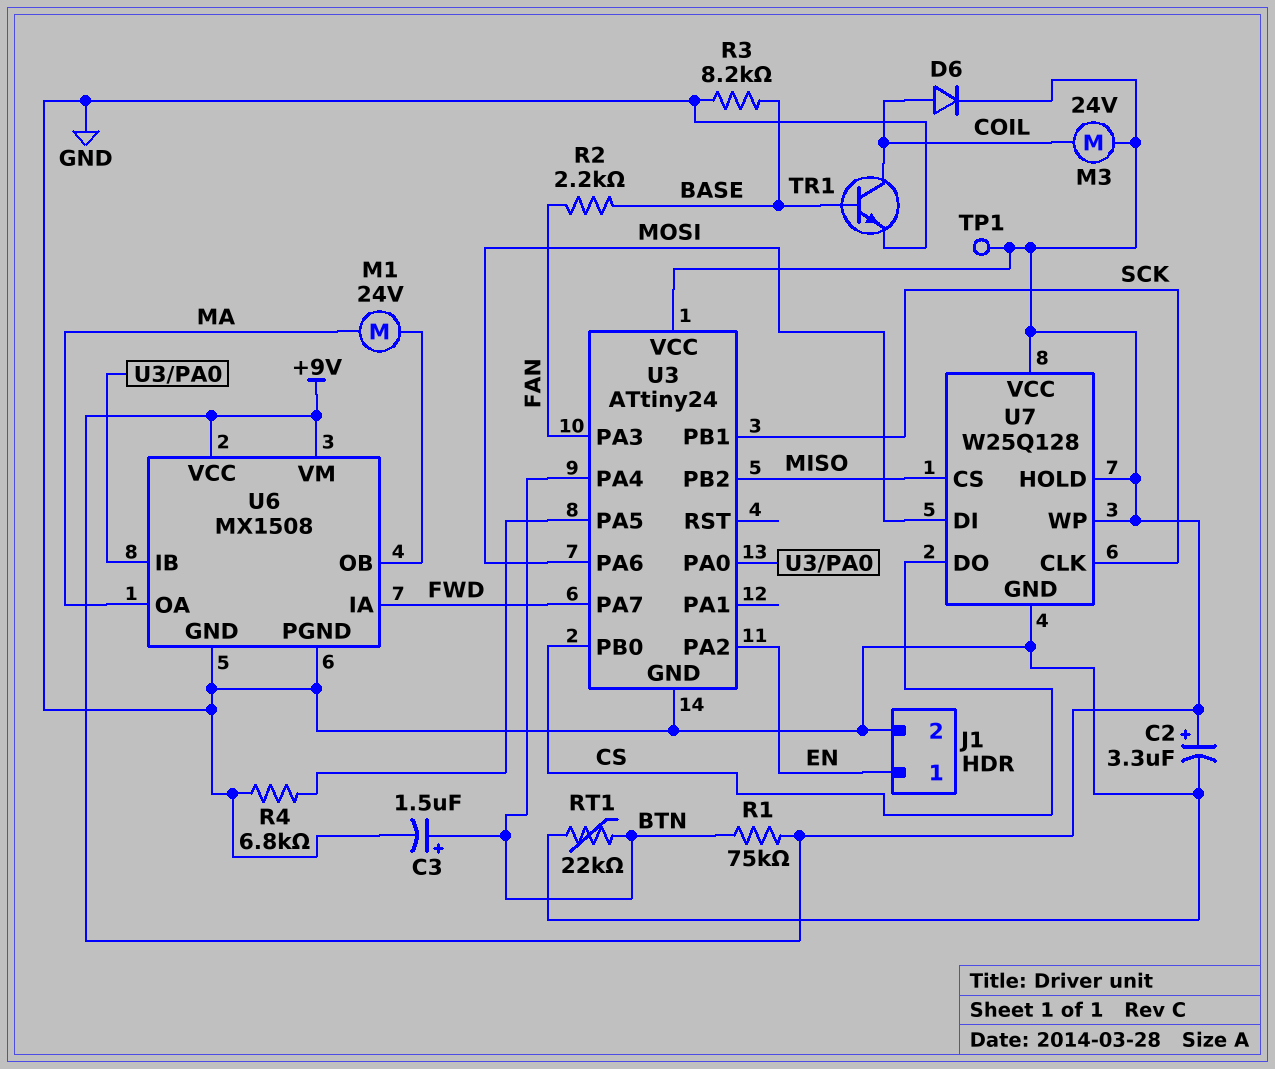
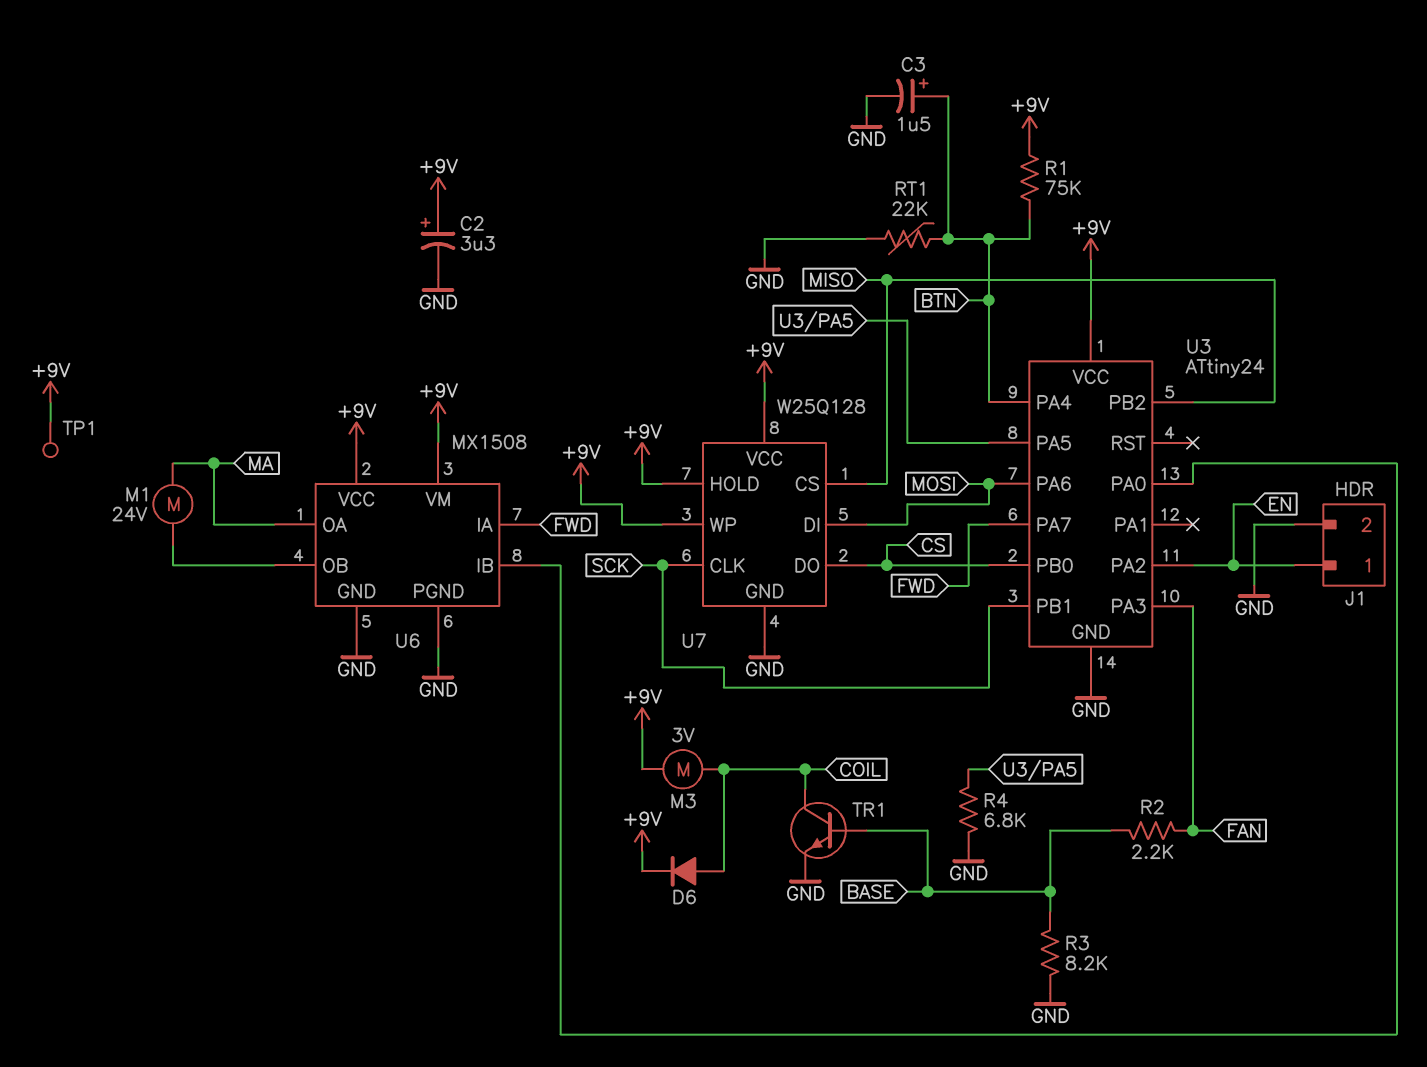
M3: motor 24V (+9V, COIL) -> motor 3V (+9V, COIL)

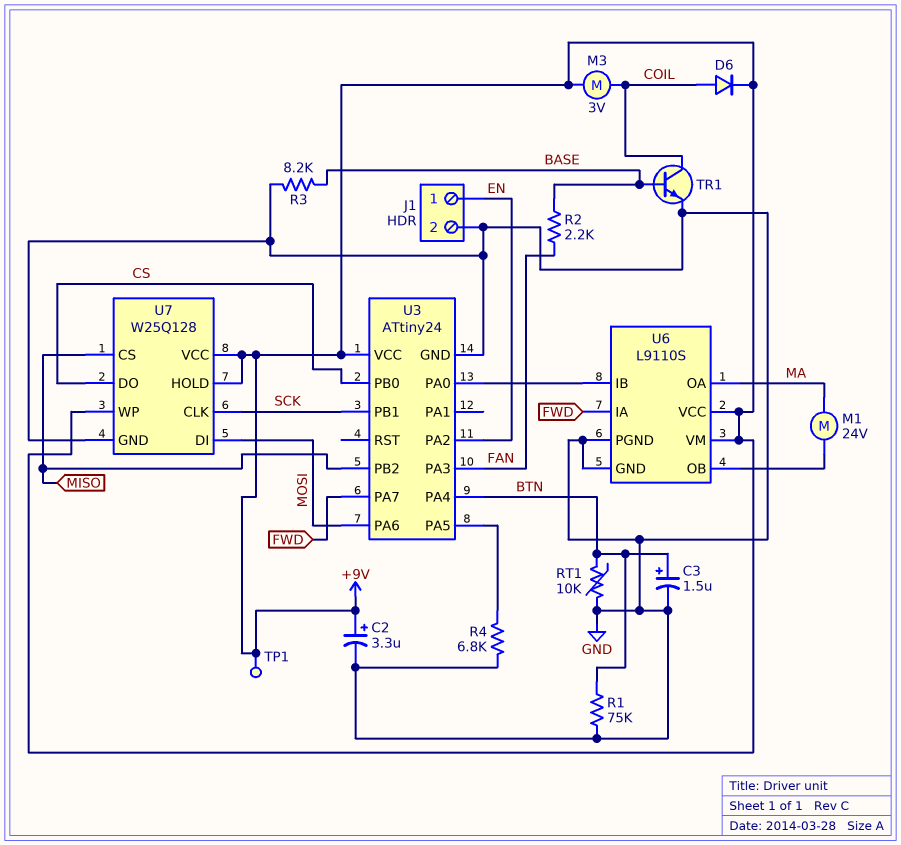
R1: 75k (+9V, BTN) -> 75k (BTN, GND)
RT1: 22k (BTN, GND) -> 10k (BTN, GND)
U6: MX1508 -> L9110S

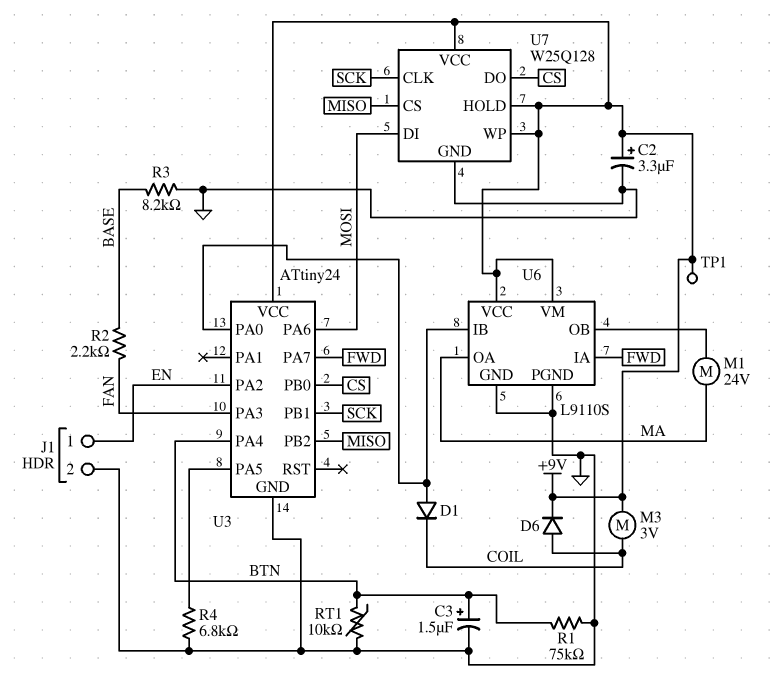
D1: none -> diode (A U3/PA0, K COIL)
TR1: NPN (B BASE, C COIL, E GND) -> none

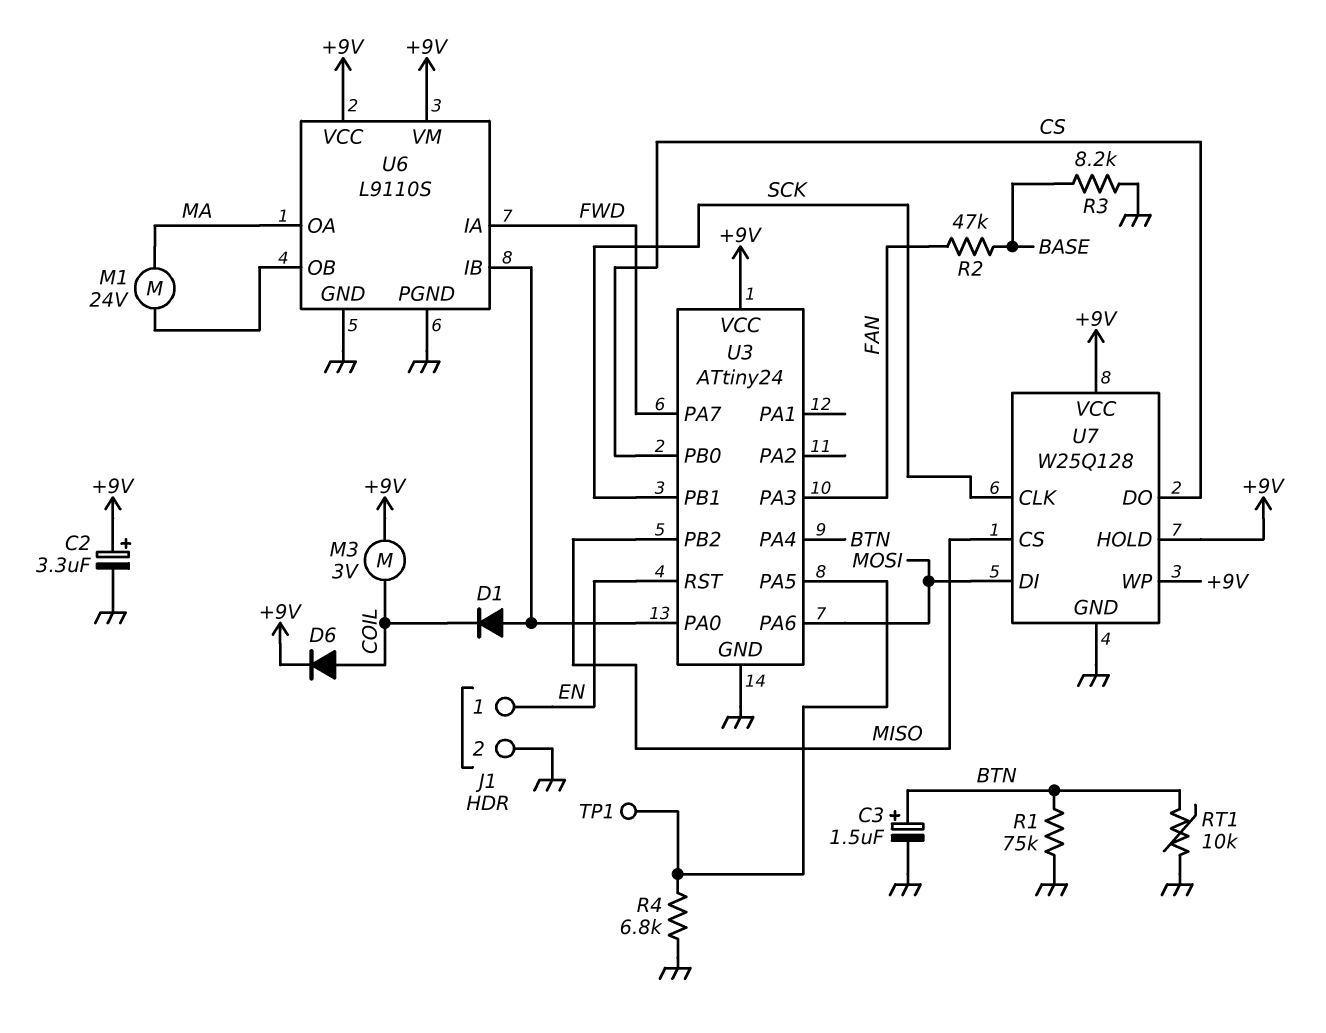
R2: 2.2k (BASE, FAN) -> 47k (BASE, FAN)
TP1: test point (+9V) -> test point (U3/PA5)
U3 pin PA2: EN -> none
U3 pin RST: none -> EN

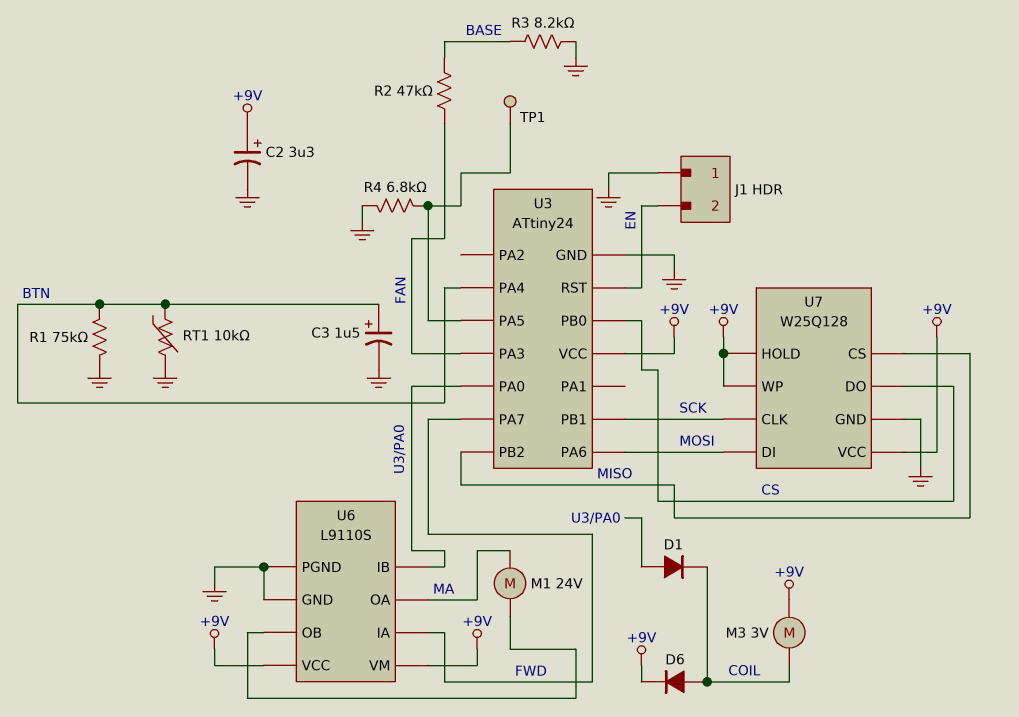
J1 pin 1: EN -> GND
J1 pin 2: GND -> EN

